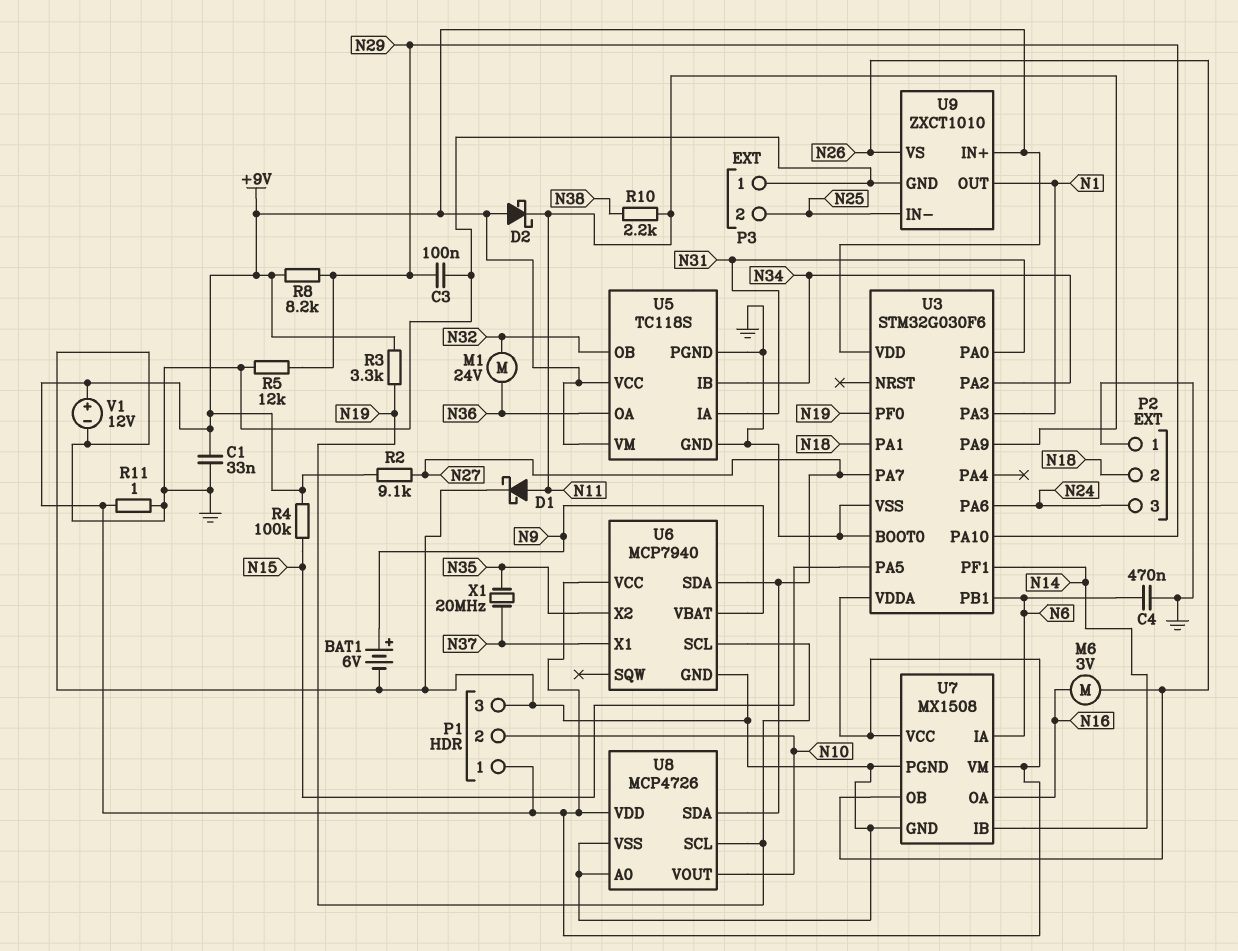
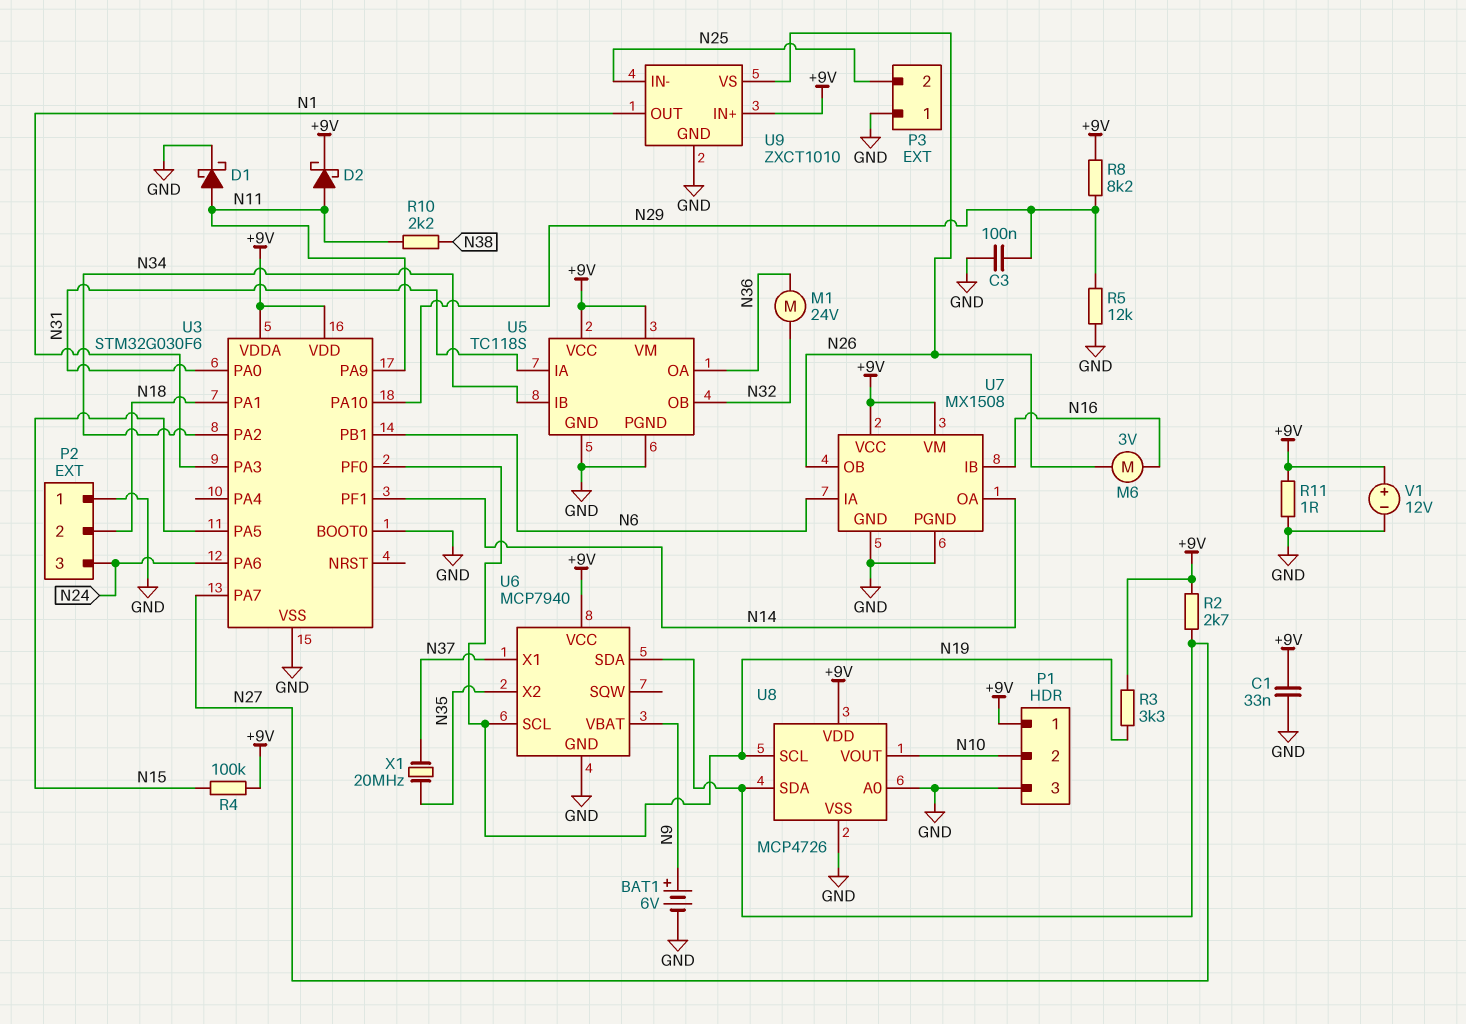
C4: 470nF (GND, N6) -> none
D2: schottky (A +9V, K N11) -> schottky (A N11, K +9V)
R2: 9.1k (+9V, N27) -> 2.7k (+9V, N27)
U7 pin IB: N14 -> N16
U7 pin OA: N16 -> N14

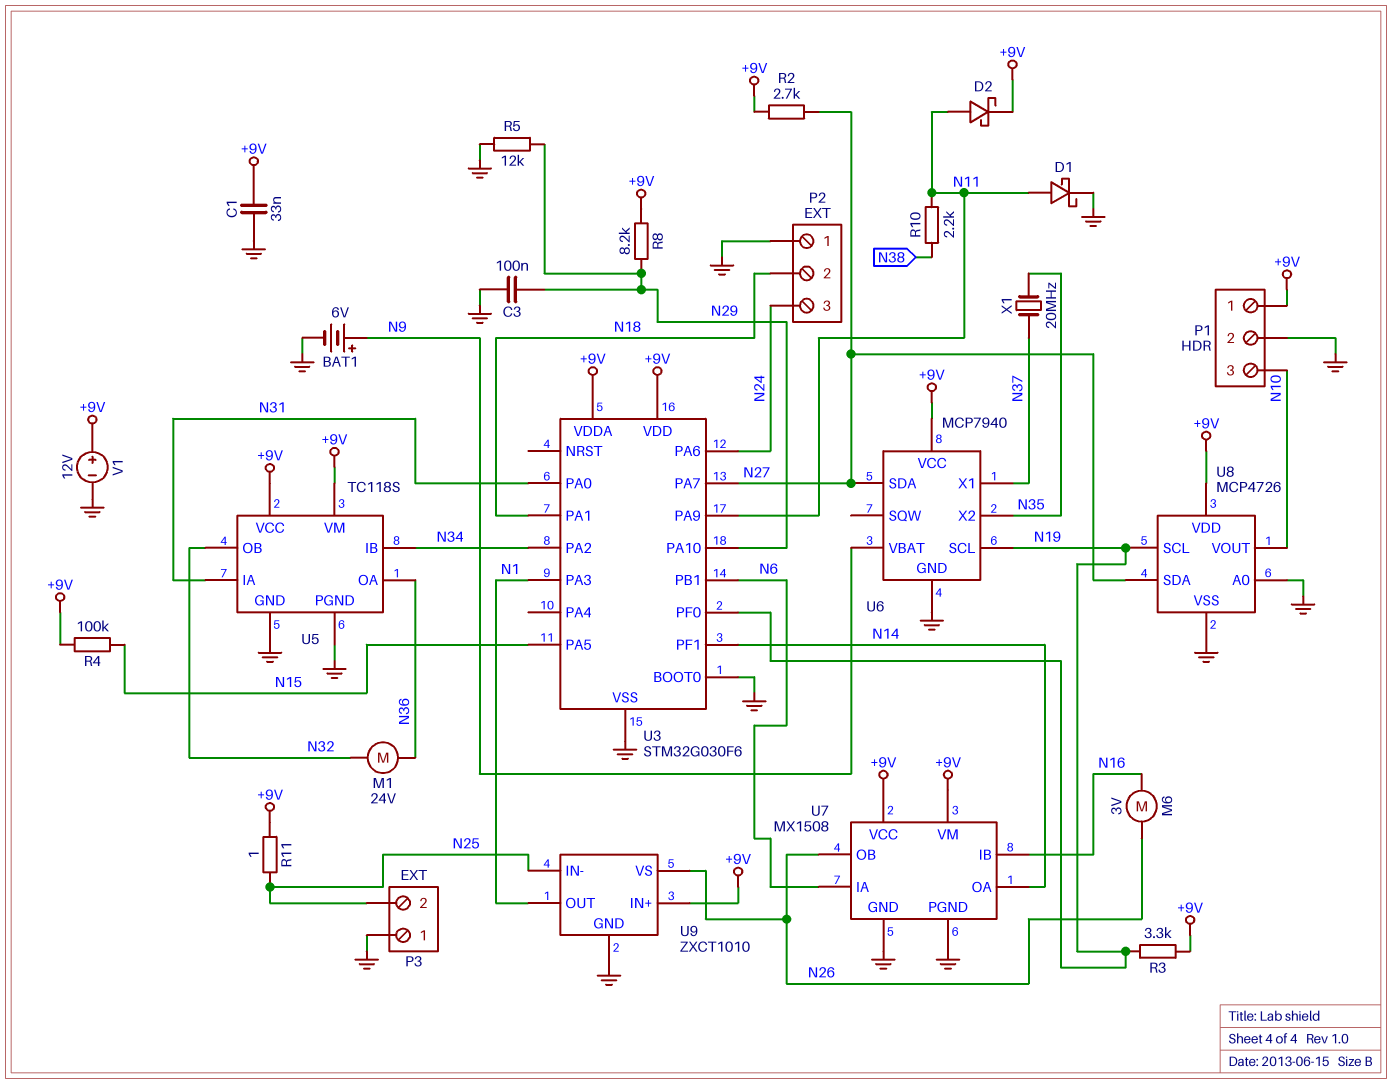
P1 pin 2: N10 -> GND
P1 pin 3: GND -> N10
R11: 1 (+9V, GND) -> 1 (+9V, N25)

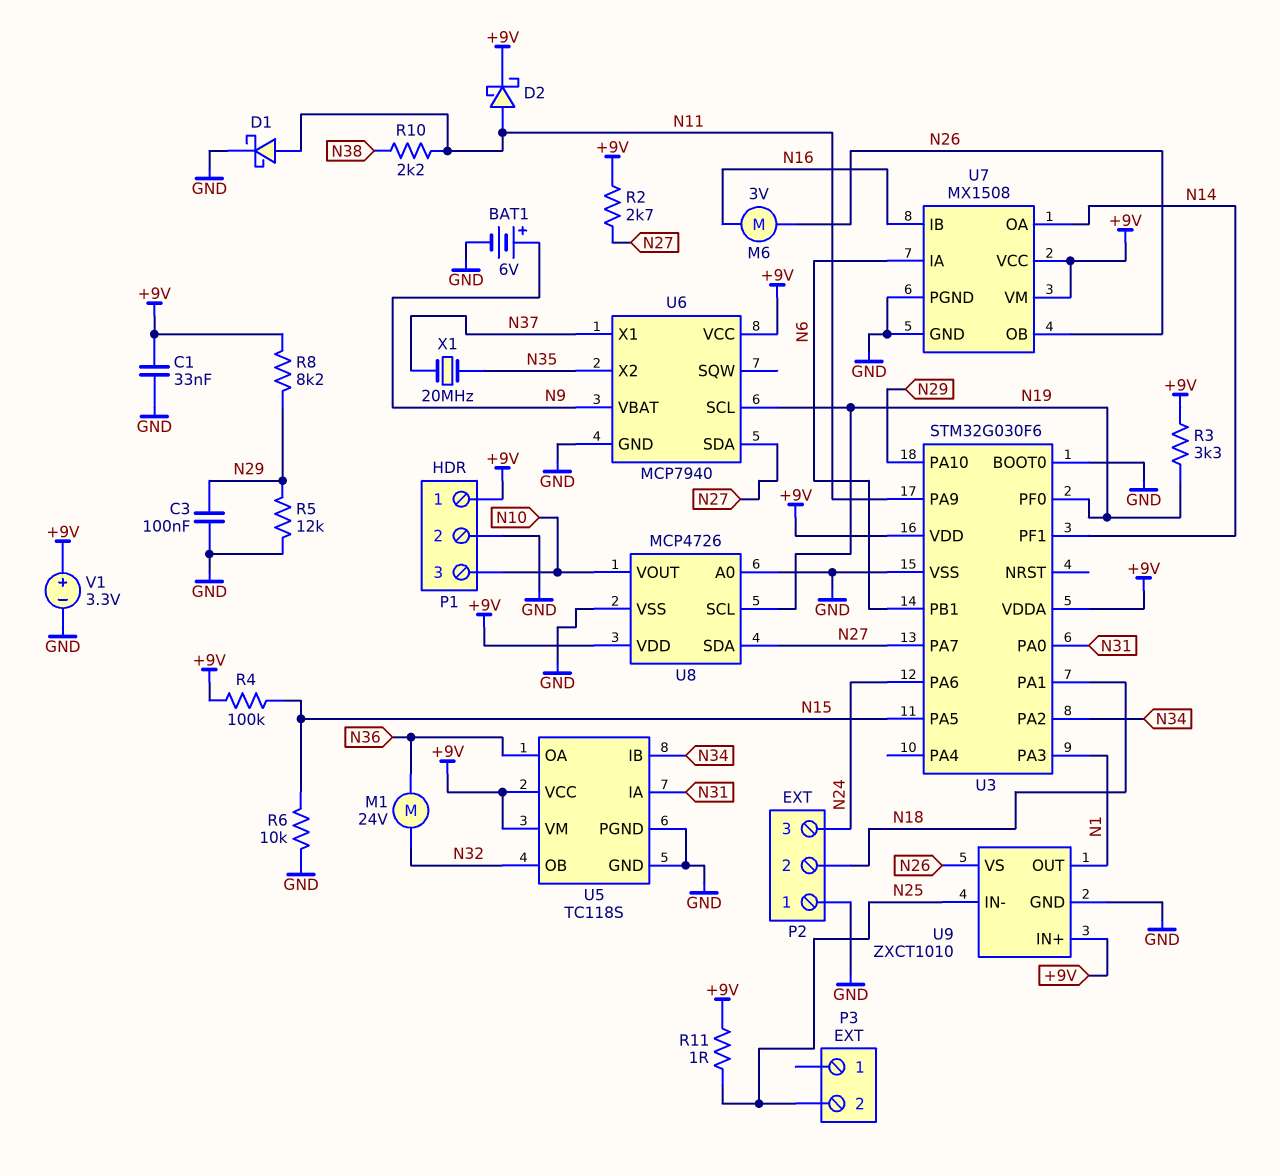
P3 pin 1: GND -> none
R6: none -> 10k (GND, N15)
V1: 12V (plus +9V, minus GND) -> 3.3V (plus +9V, minus GND)

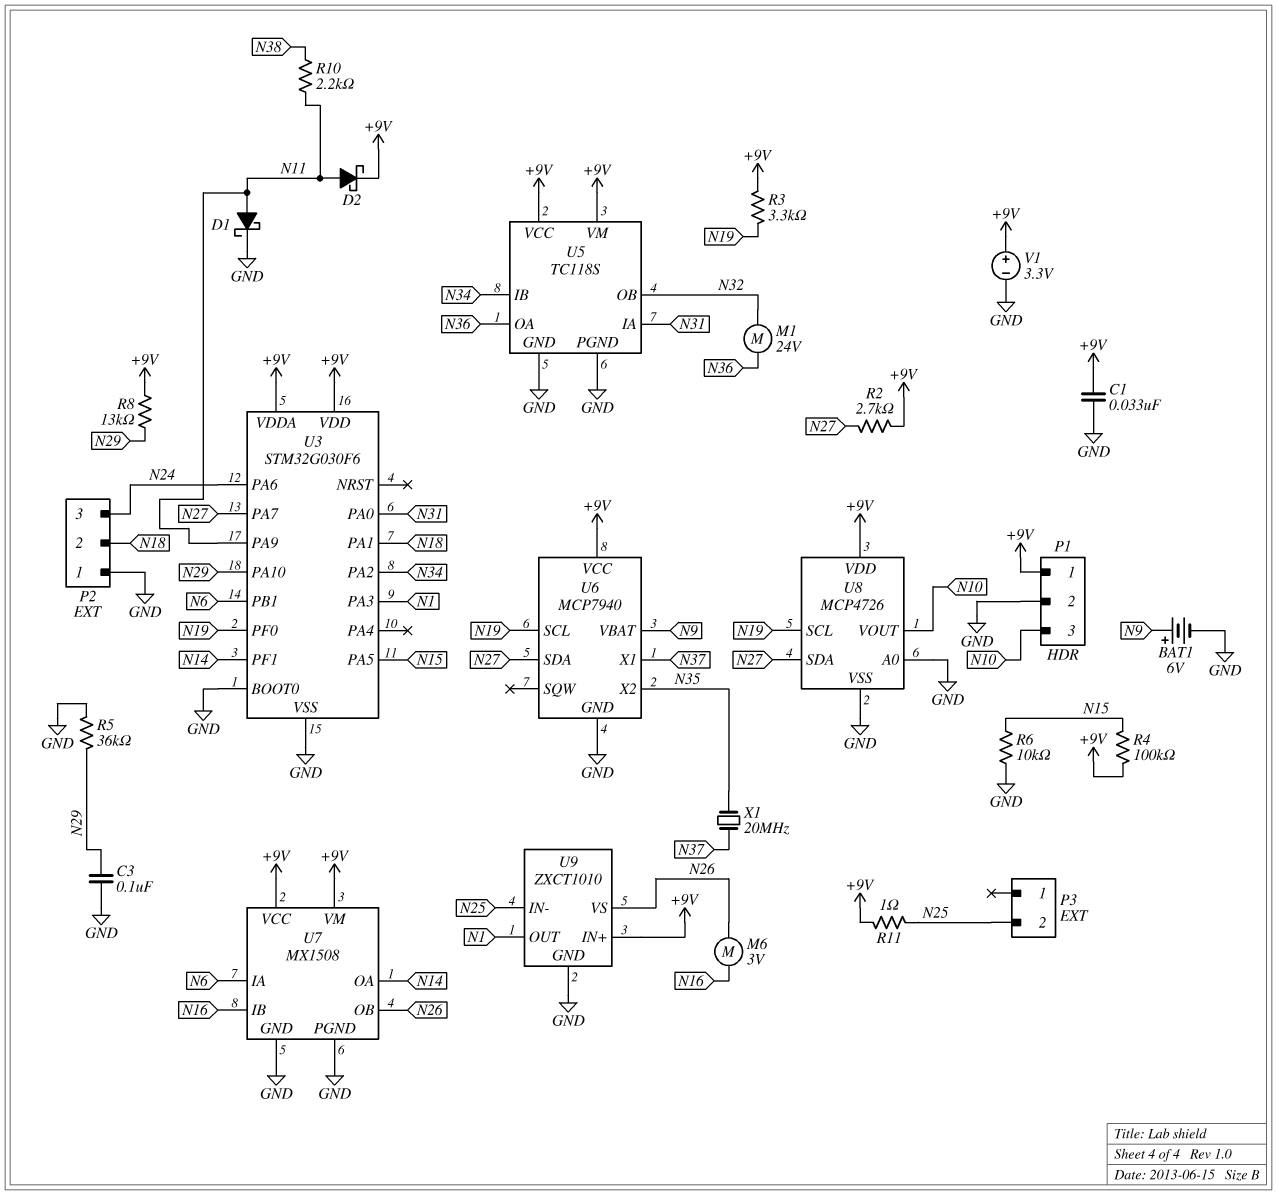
R5: 12k (GND, N29) -> 36k (GND, N29)
R8: 8.2k (+9V, N29) -> 13k (+9V, N29)

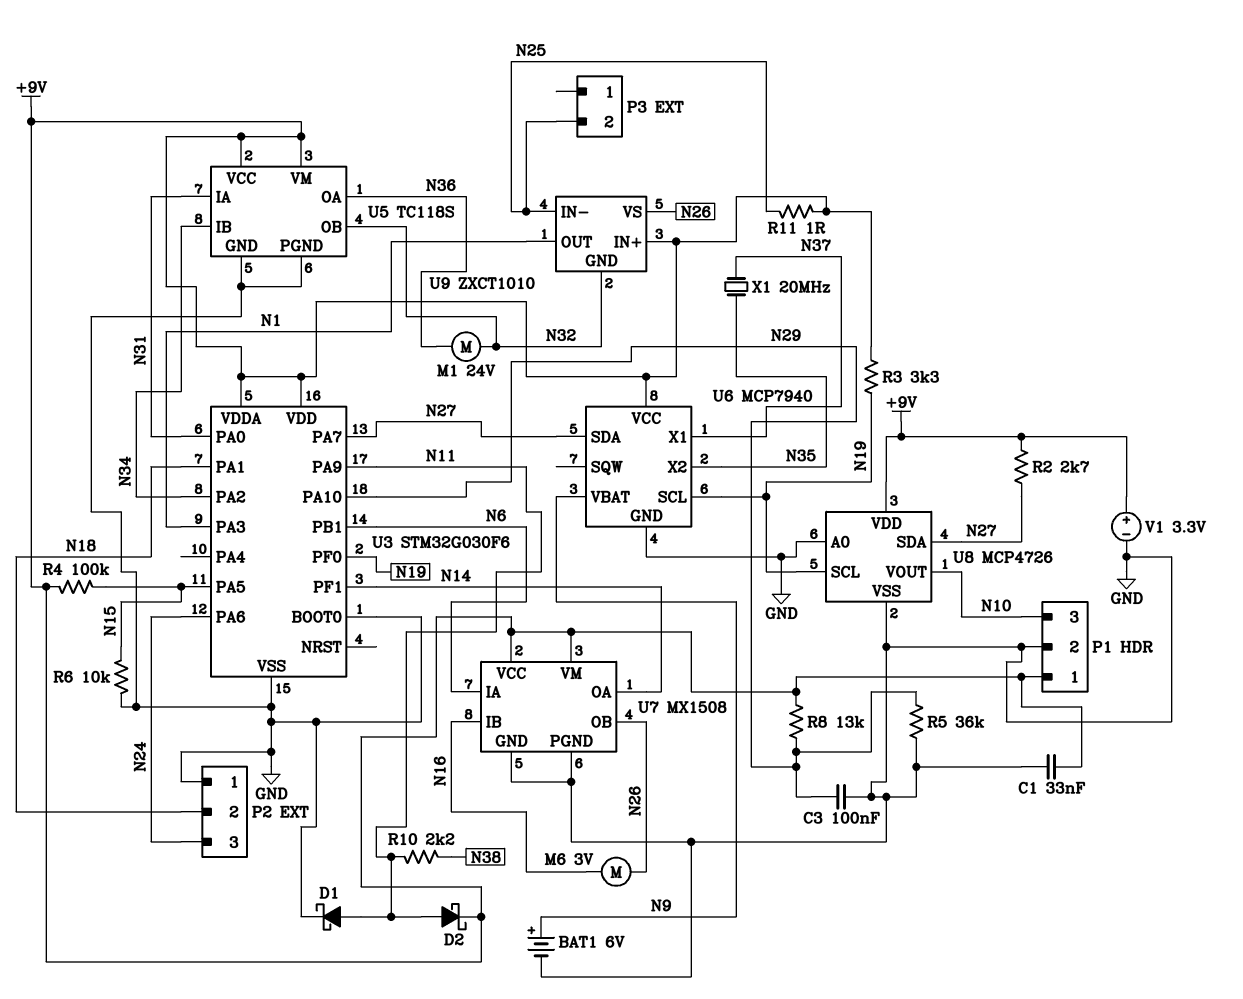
U9 pin GND: GND -> N32

